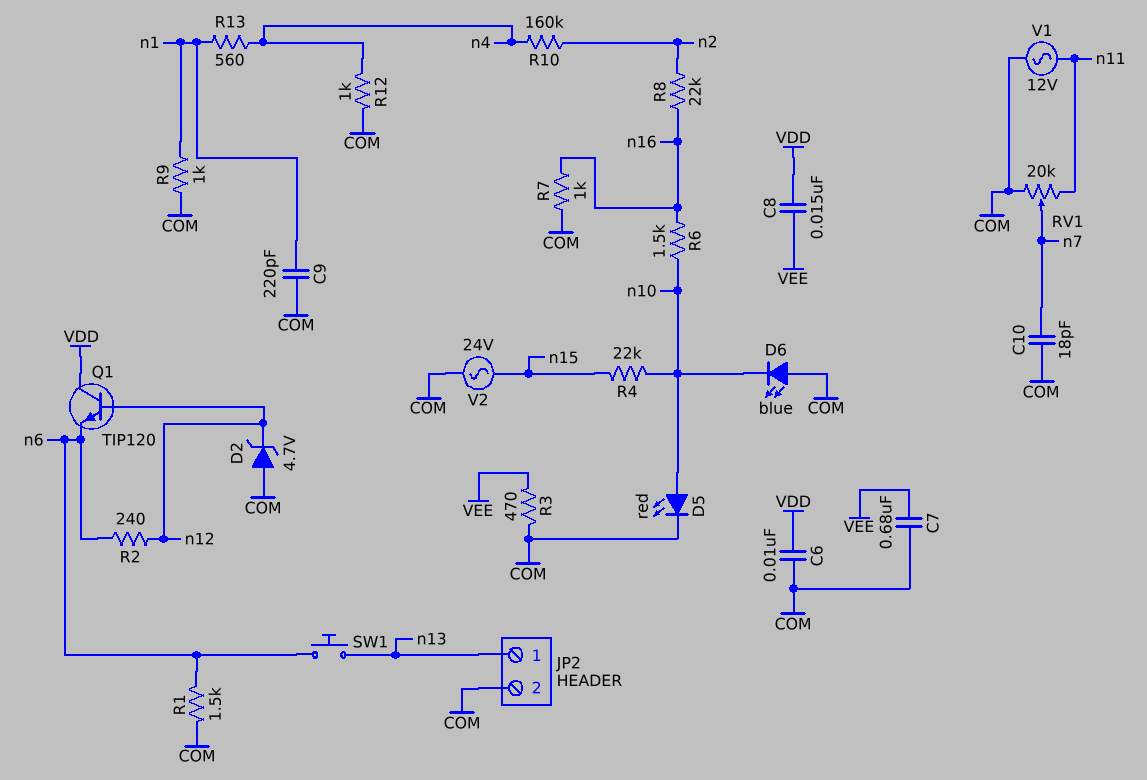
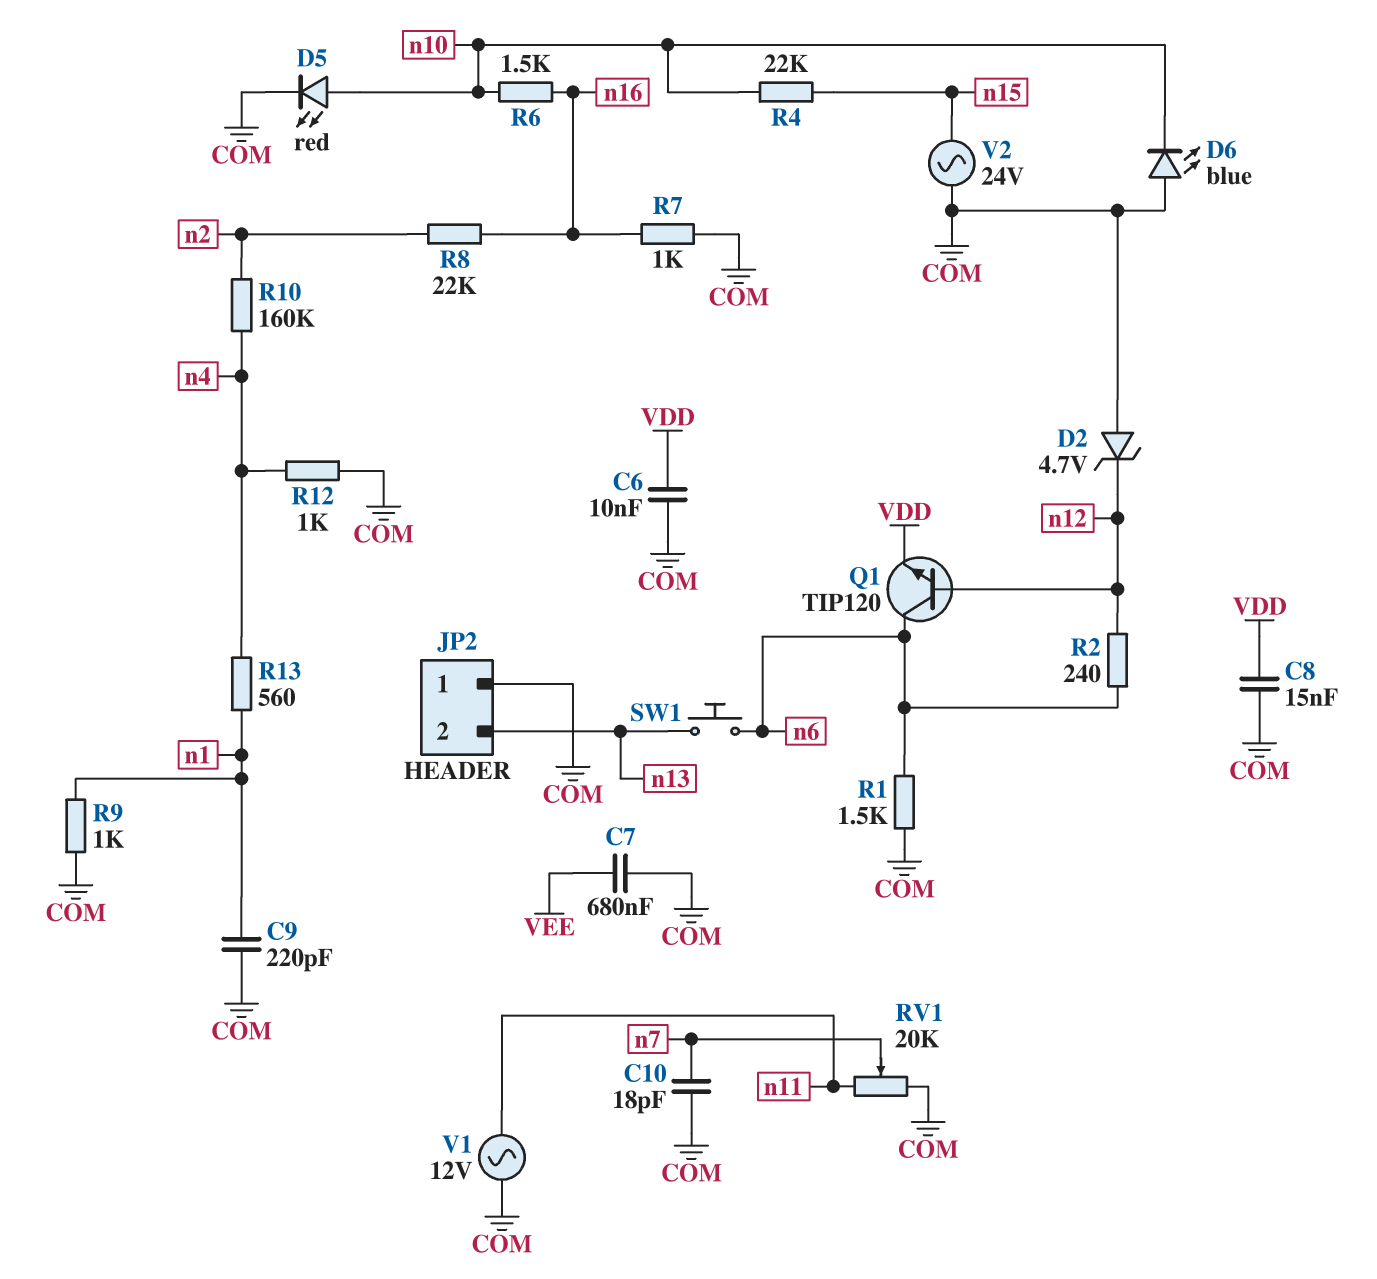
C8: 15nF (VDD, VEE) -> 15nF (COM, VDD)
JP2 pin 1: n13 -> COM
JP2 pin 2: COM -> n13
Q1: NPN TIP120 (B n12, C VDD, E n6) -> NPN TIP120 (B n12, C n6, E VDD)
R3: 470 (COM, VEE) -> none

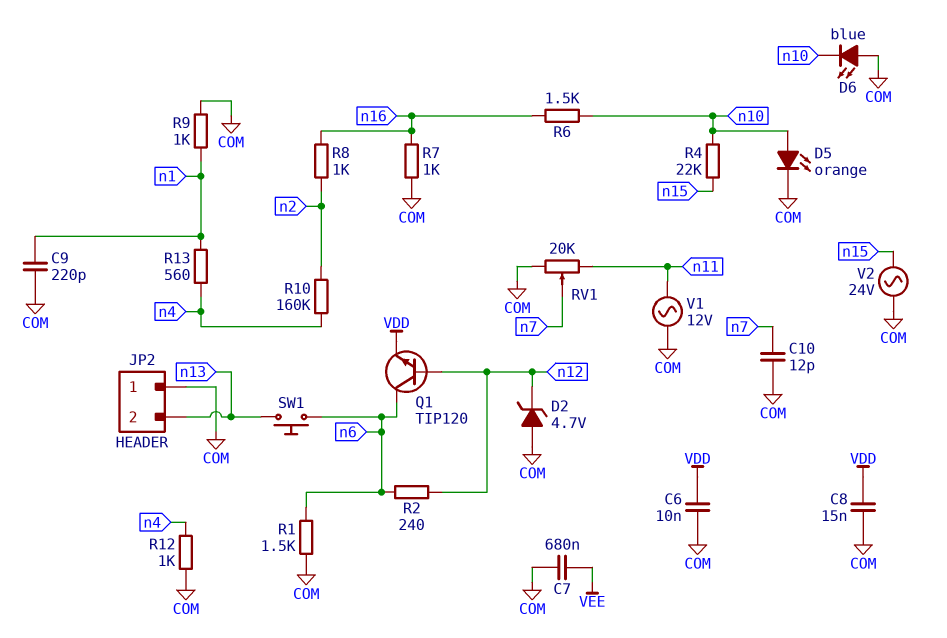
C10: 18pF (COM, n7) -> 12pF (COM, n7)
D5: LED red (A n10, K COM) -> LED orange (A n10, K COM)
R8: 22k (n2, n16) -> 1k (n2, n16)

